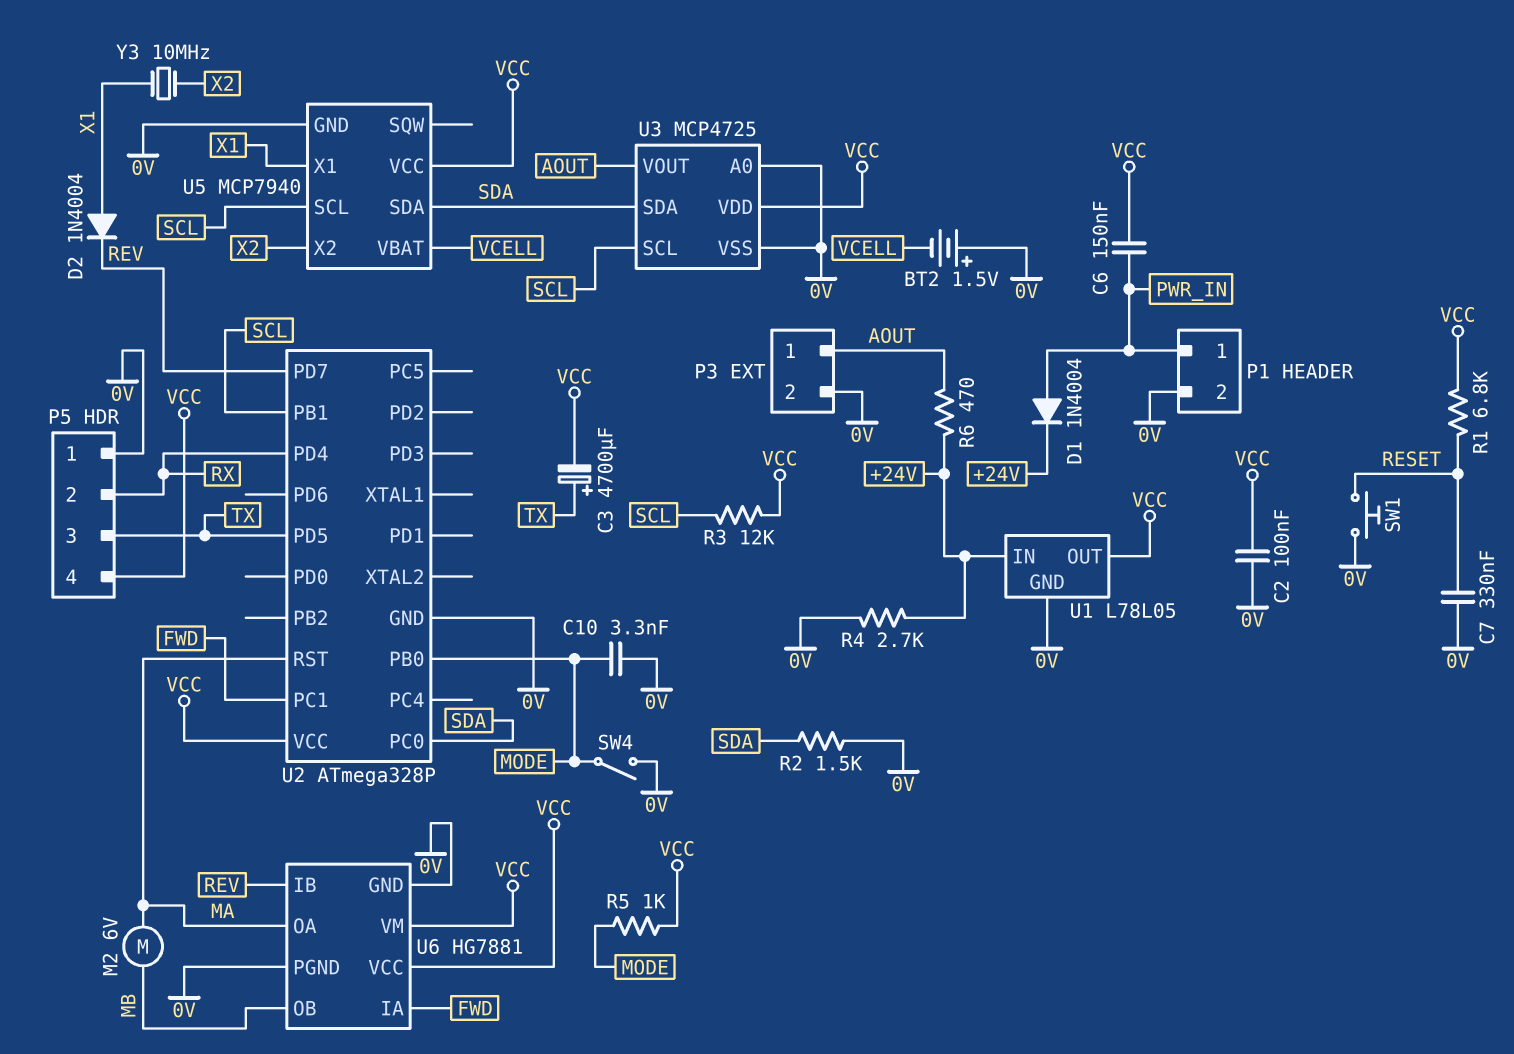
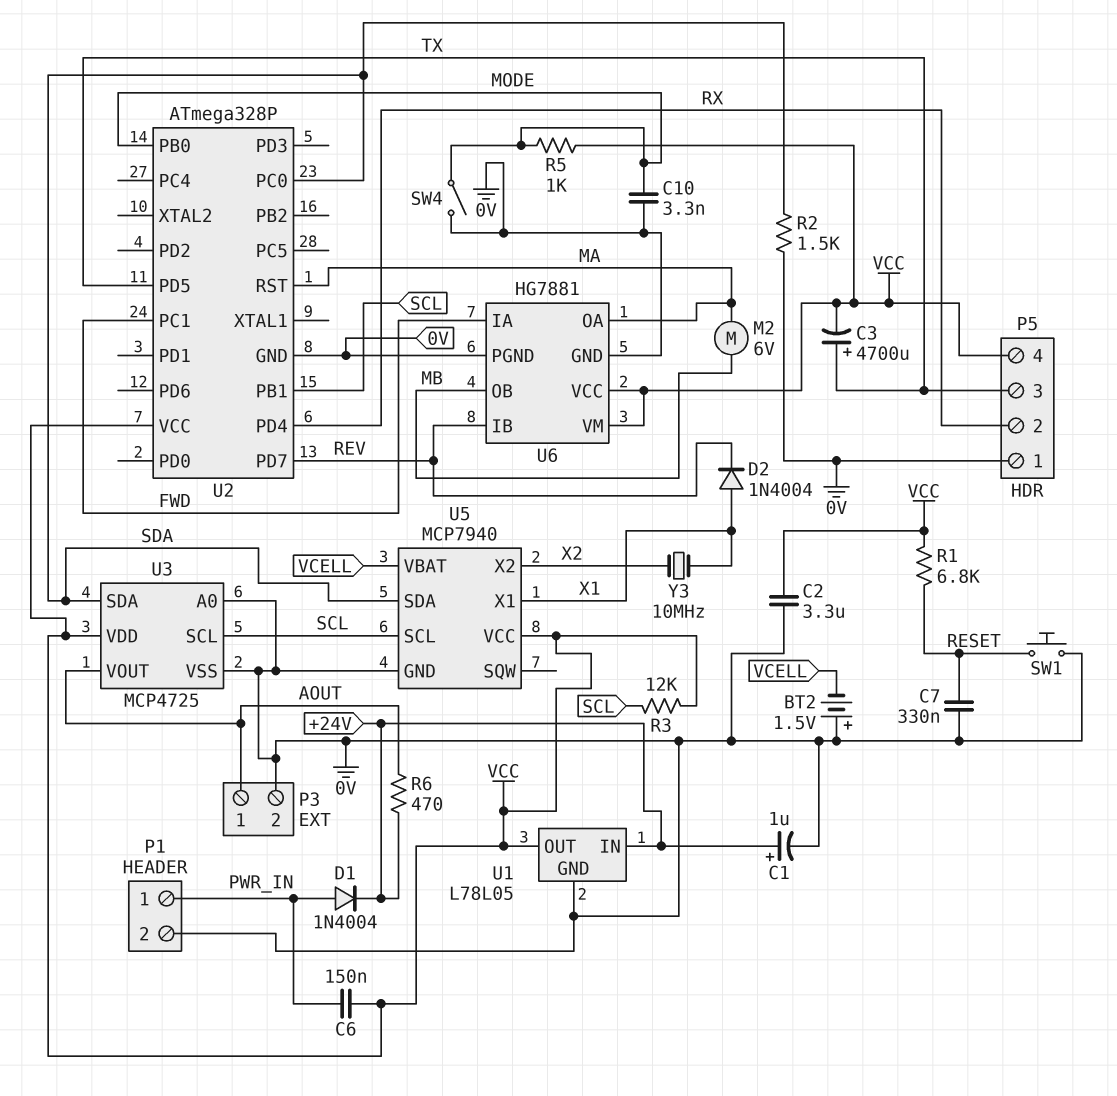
C1: none -> 1uF (plus +24V, minus 0V)
C2: 100nF (0V, VCC) -> 3.3uF (0V, VCC)
R4: 2.7k (+24V, 0V) -> none

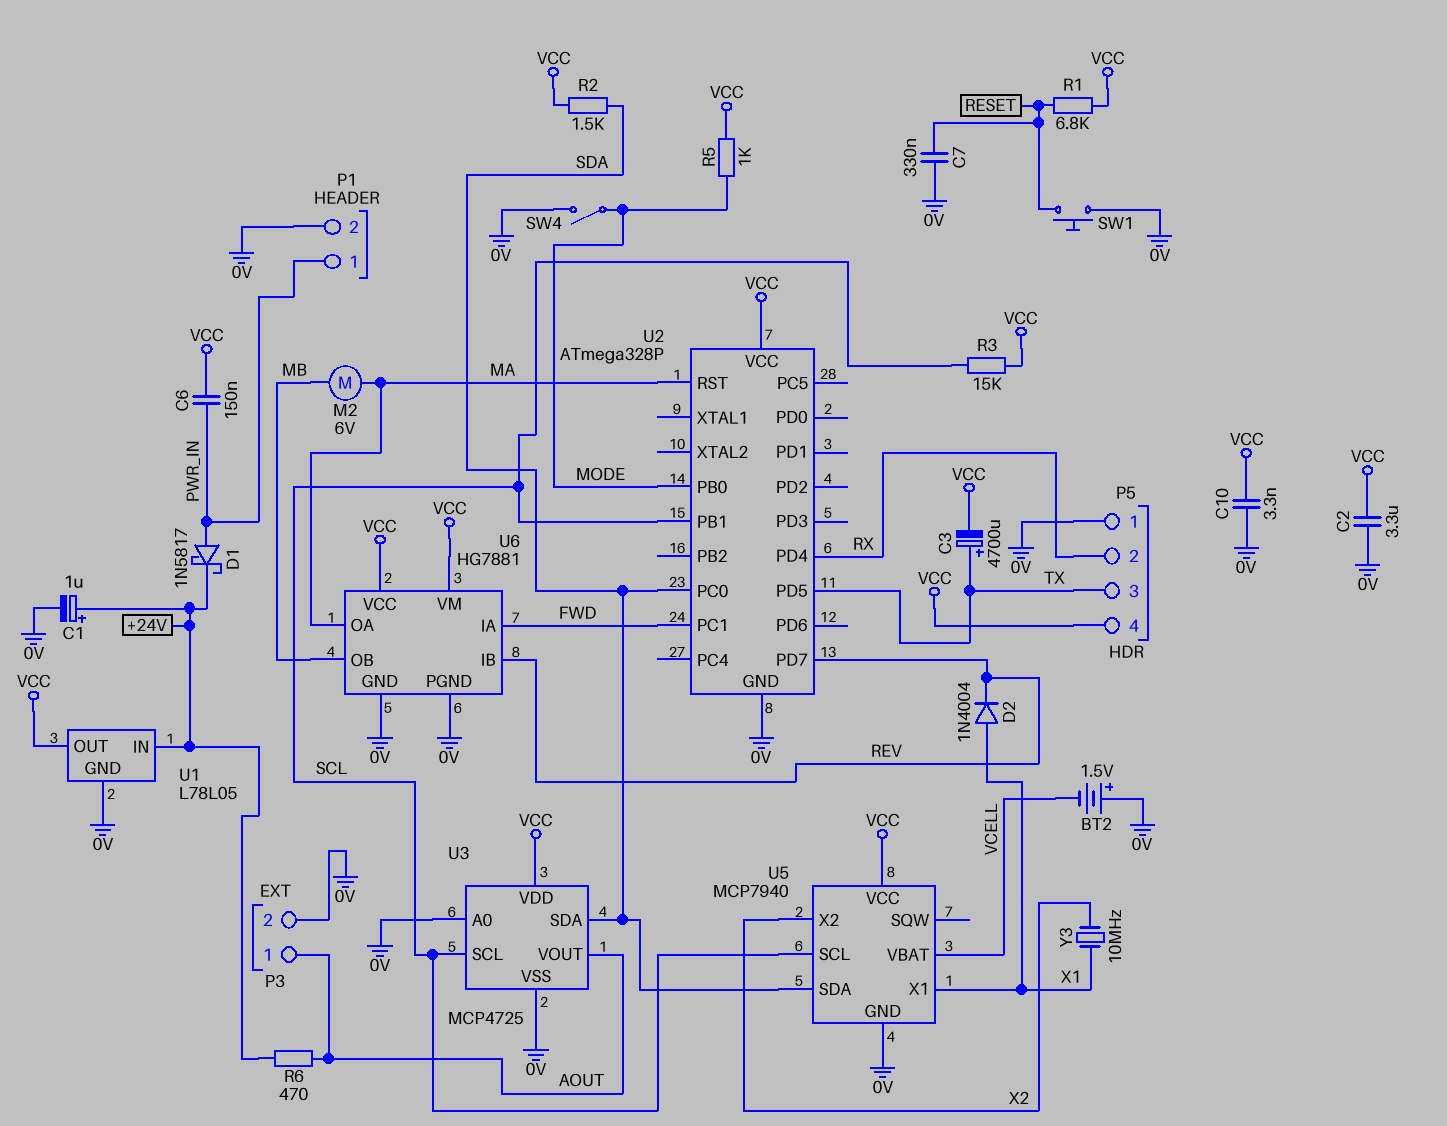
C10: 3.3nF (0V, MODE) -> 3.3nF (0V, VCC)
D1: diode 1N4004 (A PWR_IN, K +24V) -> schottky 1N5817 (A PWR_IN, K +24V)
R2: 1.5k (0V, SDA) -> 1.5k (SDA, VCC)
R3: 12k (SCL, VCC) -> 15k (SCL, VCC)

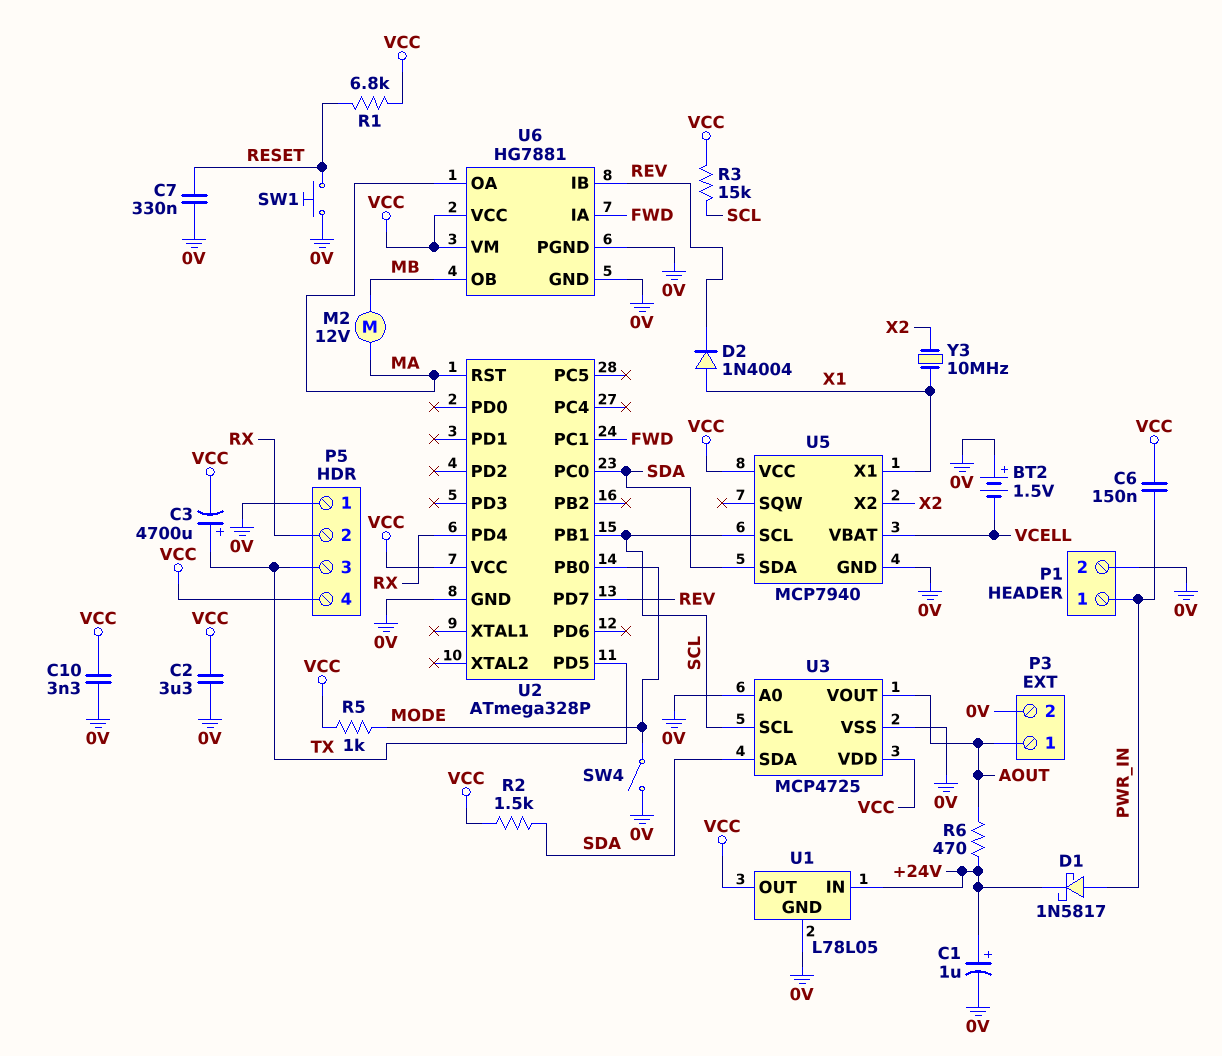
M2: motor 6V (MA, MB) -> motor 12V (MA, MB)

